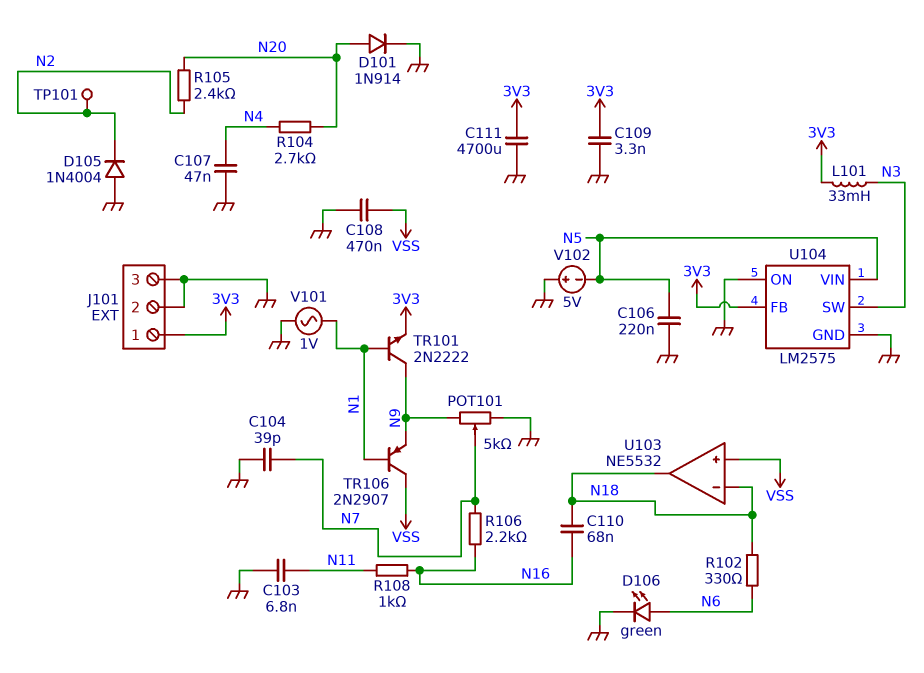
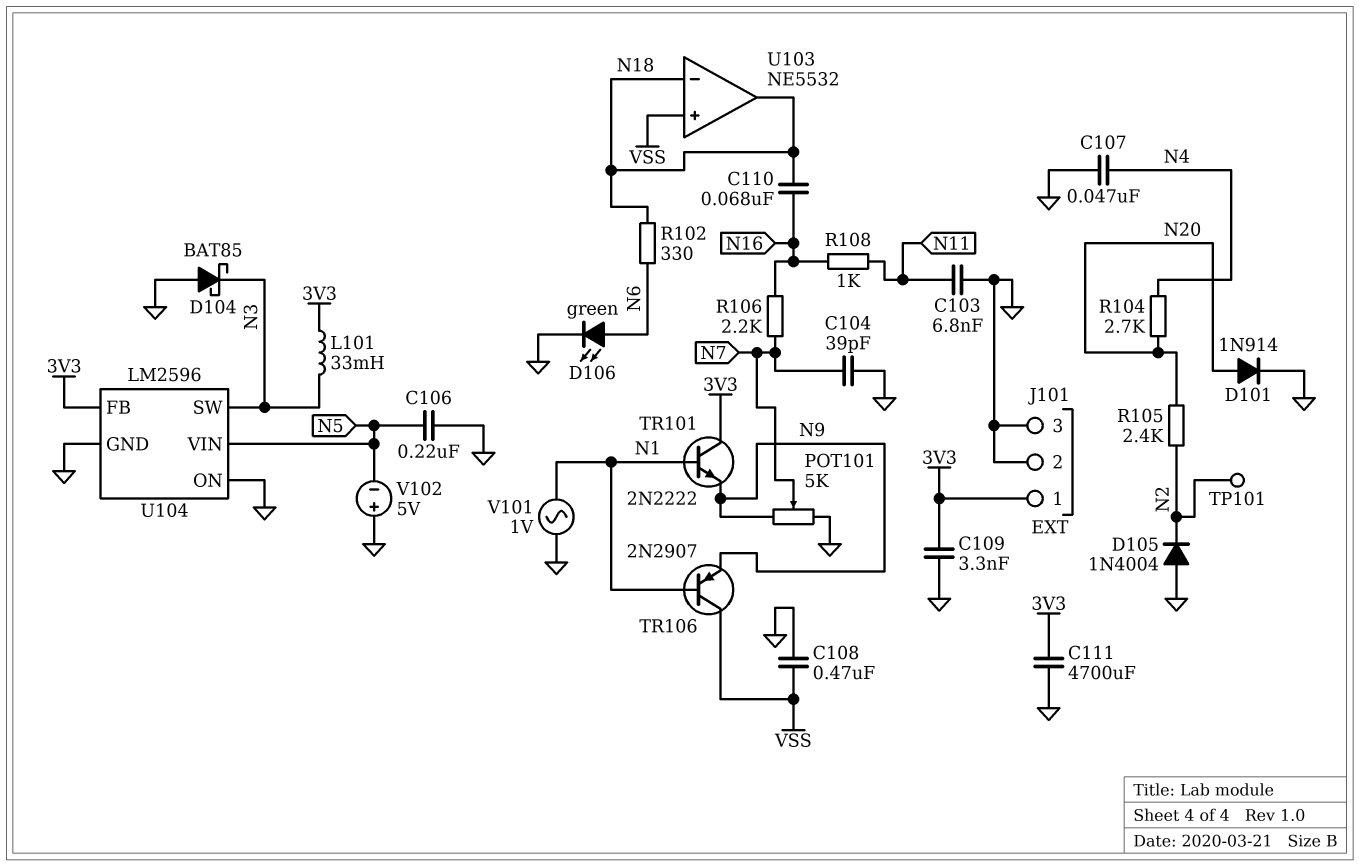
D104: none -> schottky BAT85 (A GND, K N3)
TR101: NPN 2N2222 (B N1, C N9, E 3V3) -> NPN 2N2222 (B N1, C 3V3, E N9)
U104: LM2575 -> LM2596

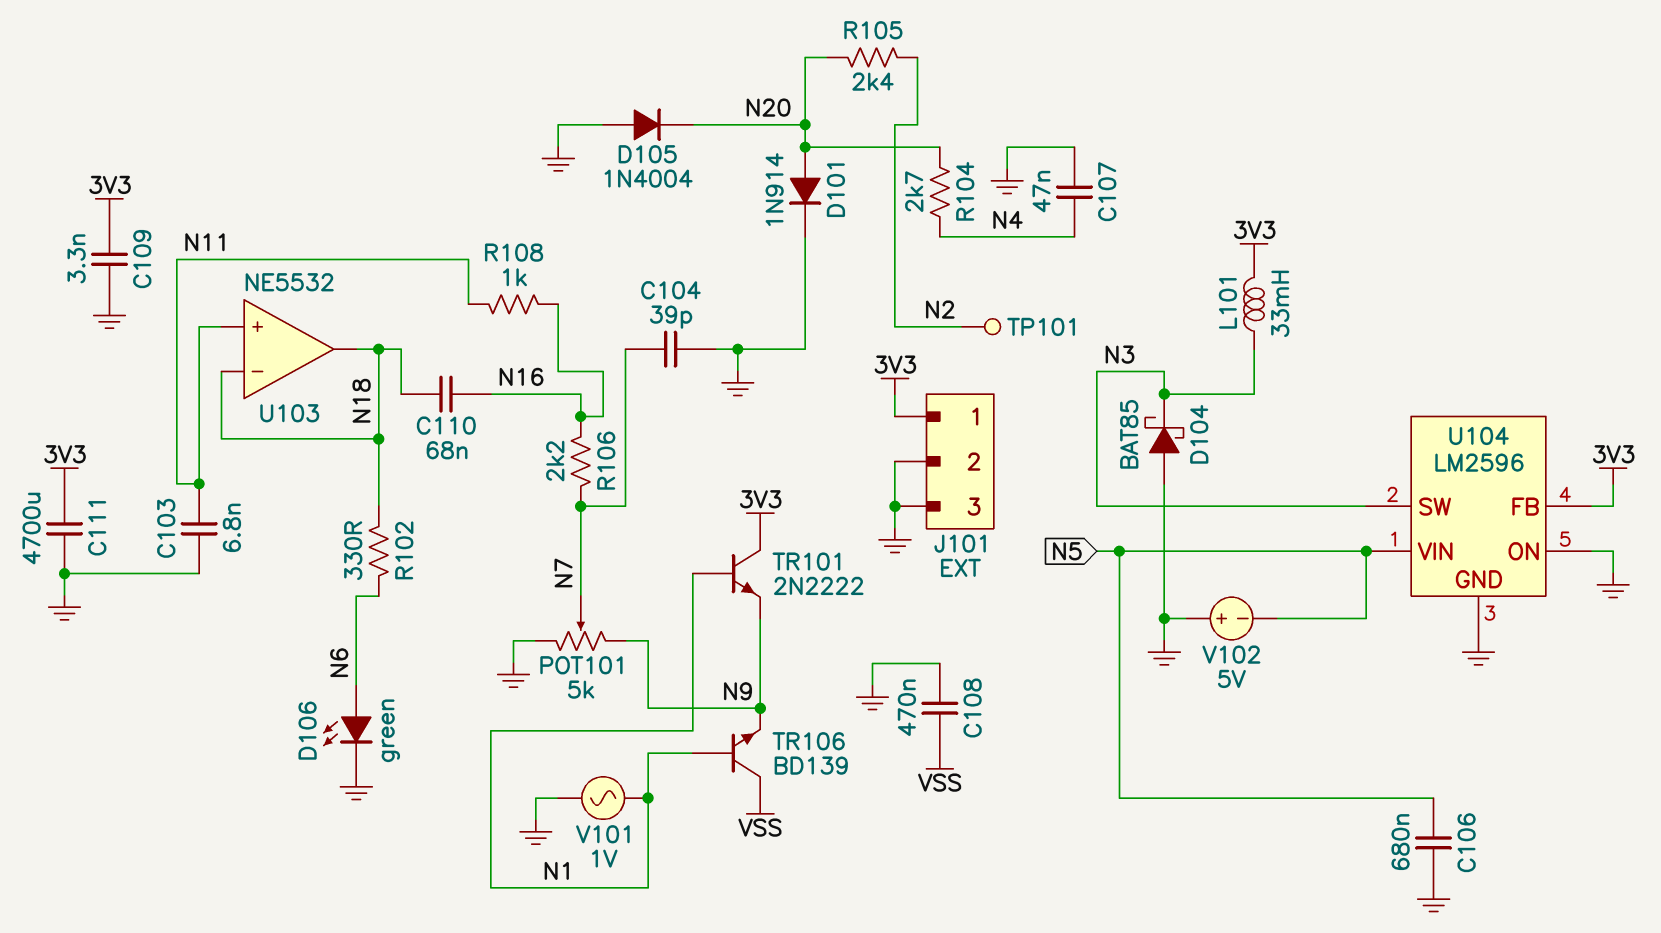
C106: 220nF (GND, N5) -> 680nF (GND, N5)
D105: diode 1N4004 (A GND, K N2) -> diode 1N4004 (A GND, K N20)
TR106: PNP 2N2907 (B N1, C VSS, E N9) -> NPN BD139 (B N1, C VSS, E N9)
U103 pin in+: VSS -> N11

